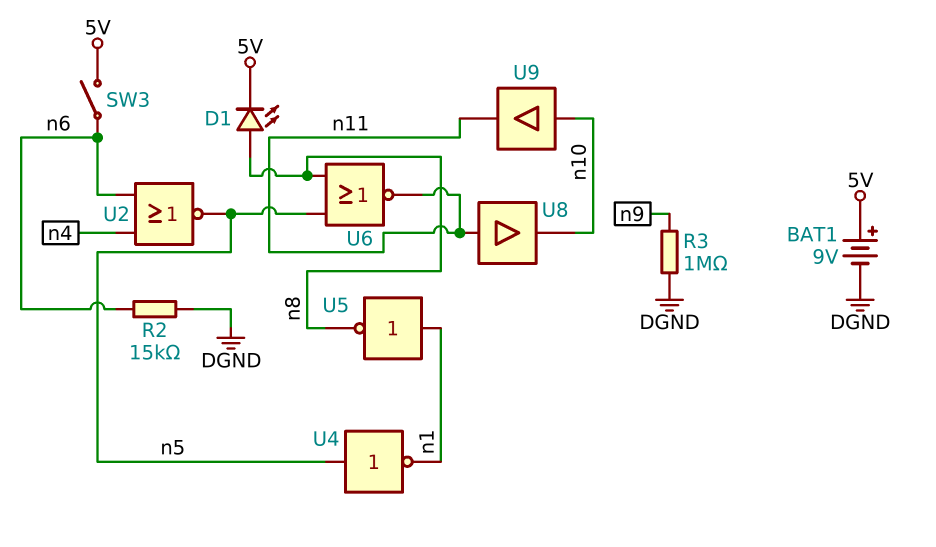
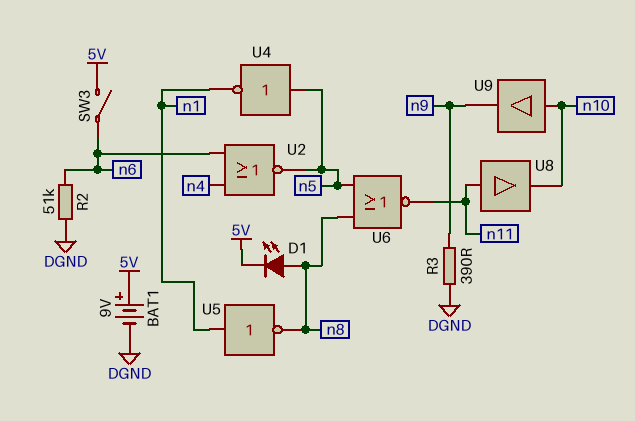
R2: 15k (DGND, n6) -> 51k (DGND, n6)
R3: 1M (DGND, n9) -> 390 (DGND, n9)
U9: buffer (in n10, out n11) -> buffer (in n10, out n9)

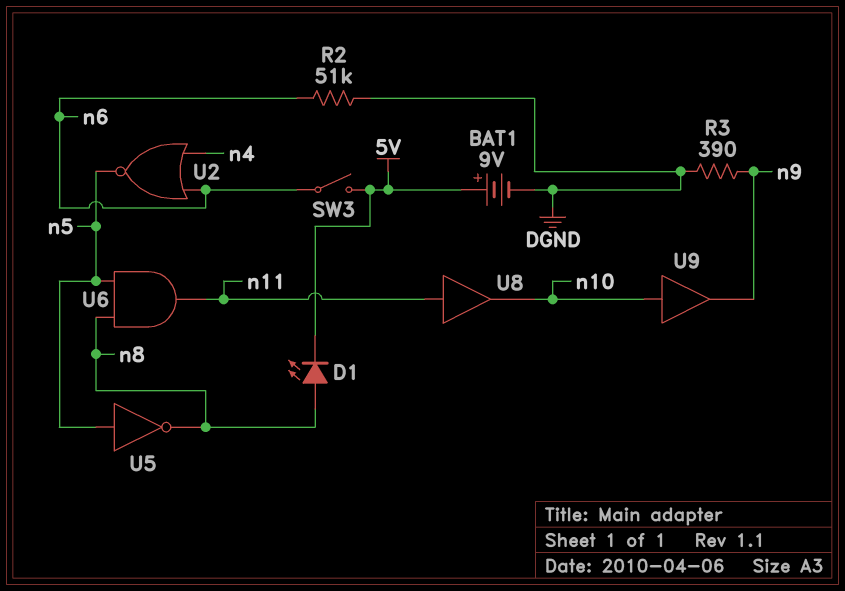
U4: NOT (in n5, out n1) -> none
U5: NOT (in n1, out n8) -> NOT (in n5, out n8)
U6: NOR (in n5, in n8, out n11) -> AND (in n5, in n8, out n11)

